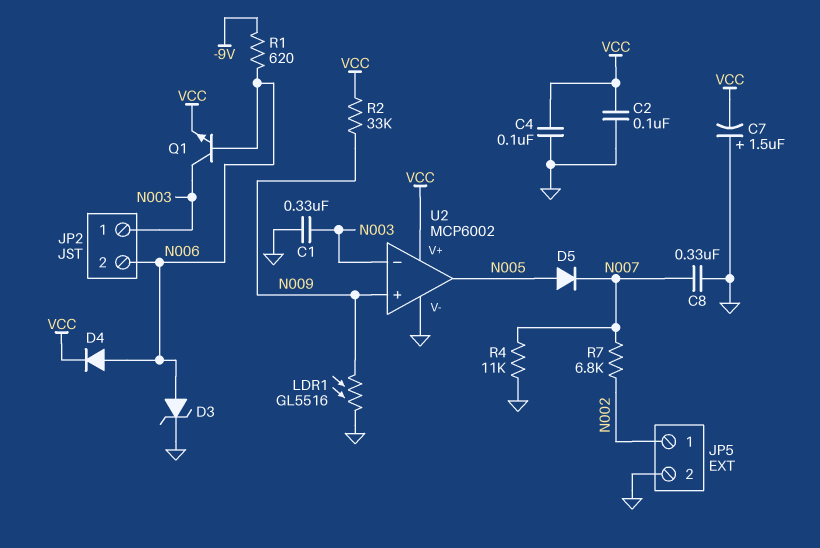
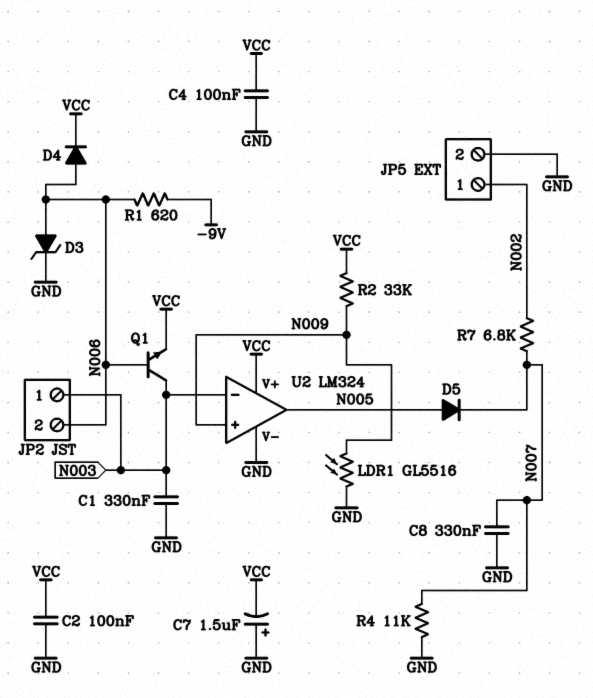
U2: MCP6002 -> LM324

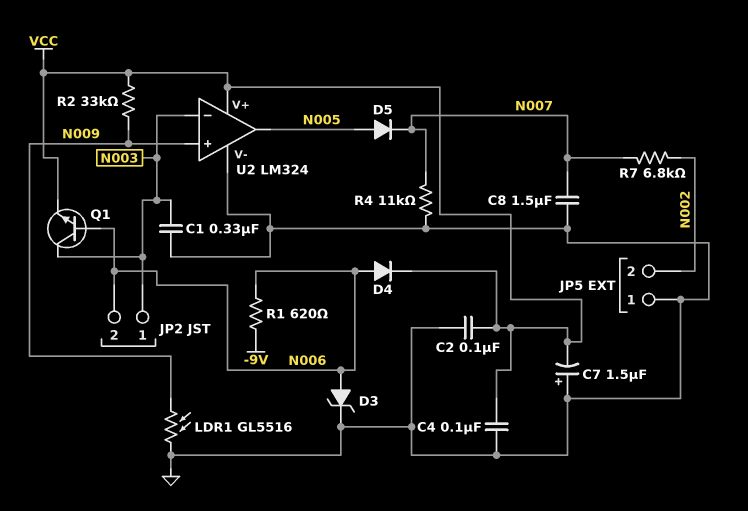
C8: 330nF (GND, N007) -> 1.5uF (GND, N007)
JP5 pin 1: N002 -> GND
JP5 pin 2: GND -> N002

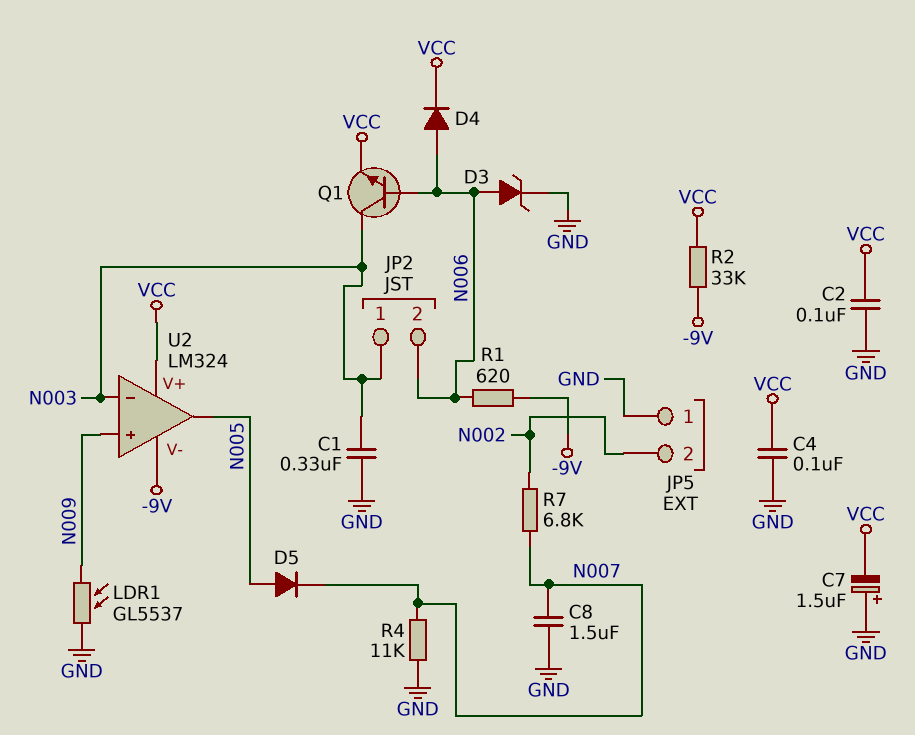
LDR1: GL5516 (GND, N009) -> GL5537 (GND, N009)
R2: 33k (N009, VCC) -> 33k (-9V, VCC)
U2 pin V-: GND -> -9V

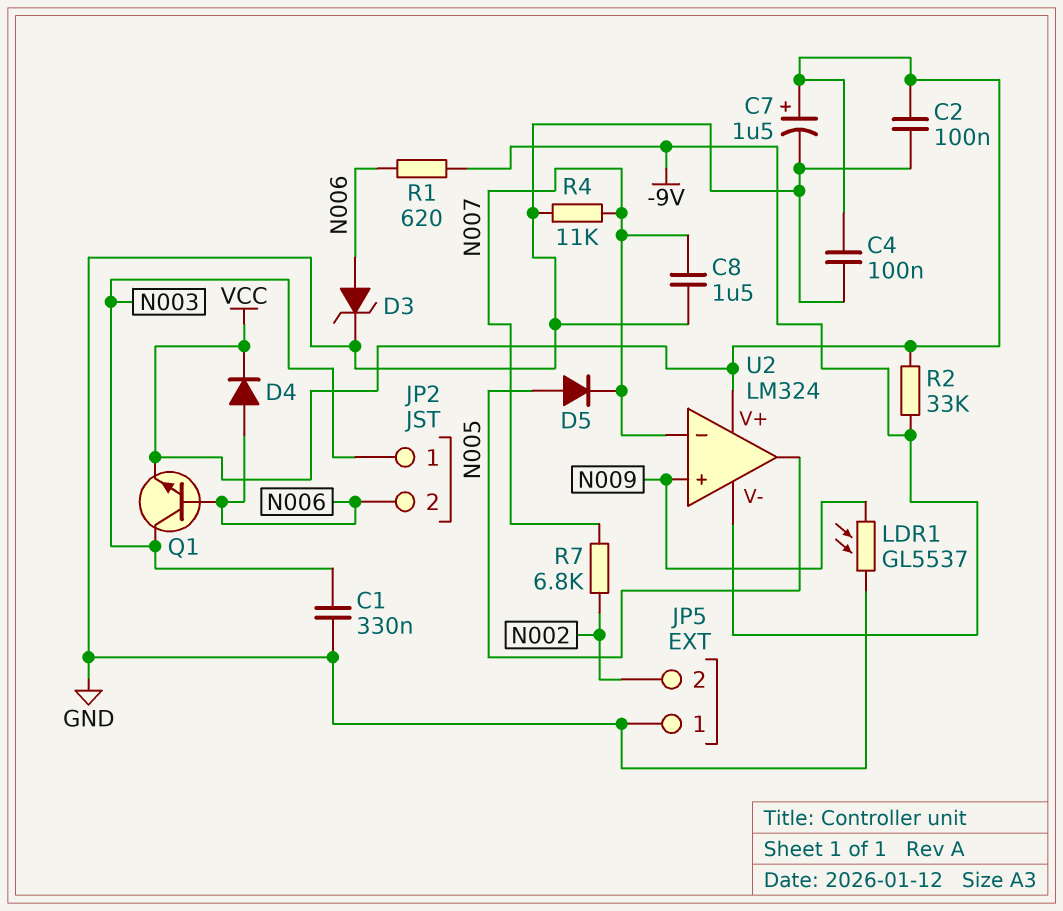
C7: 1.5uF (plus GND, minus VCC) -> 1.5uF (plus VCC, minus GND)
U2 pin in-: N003 -> N007

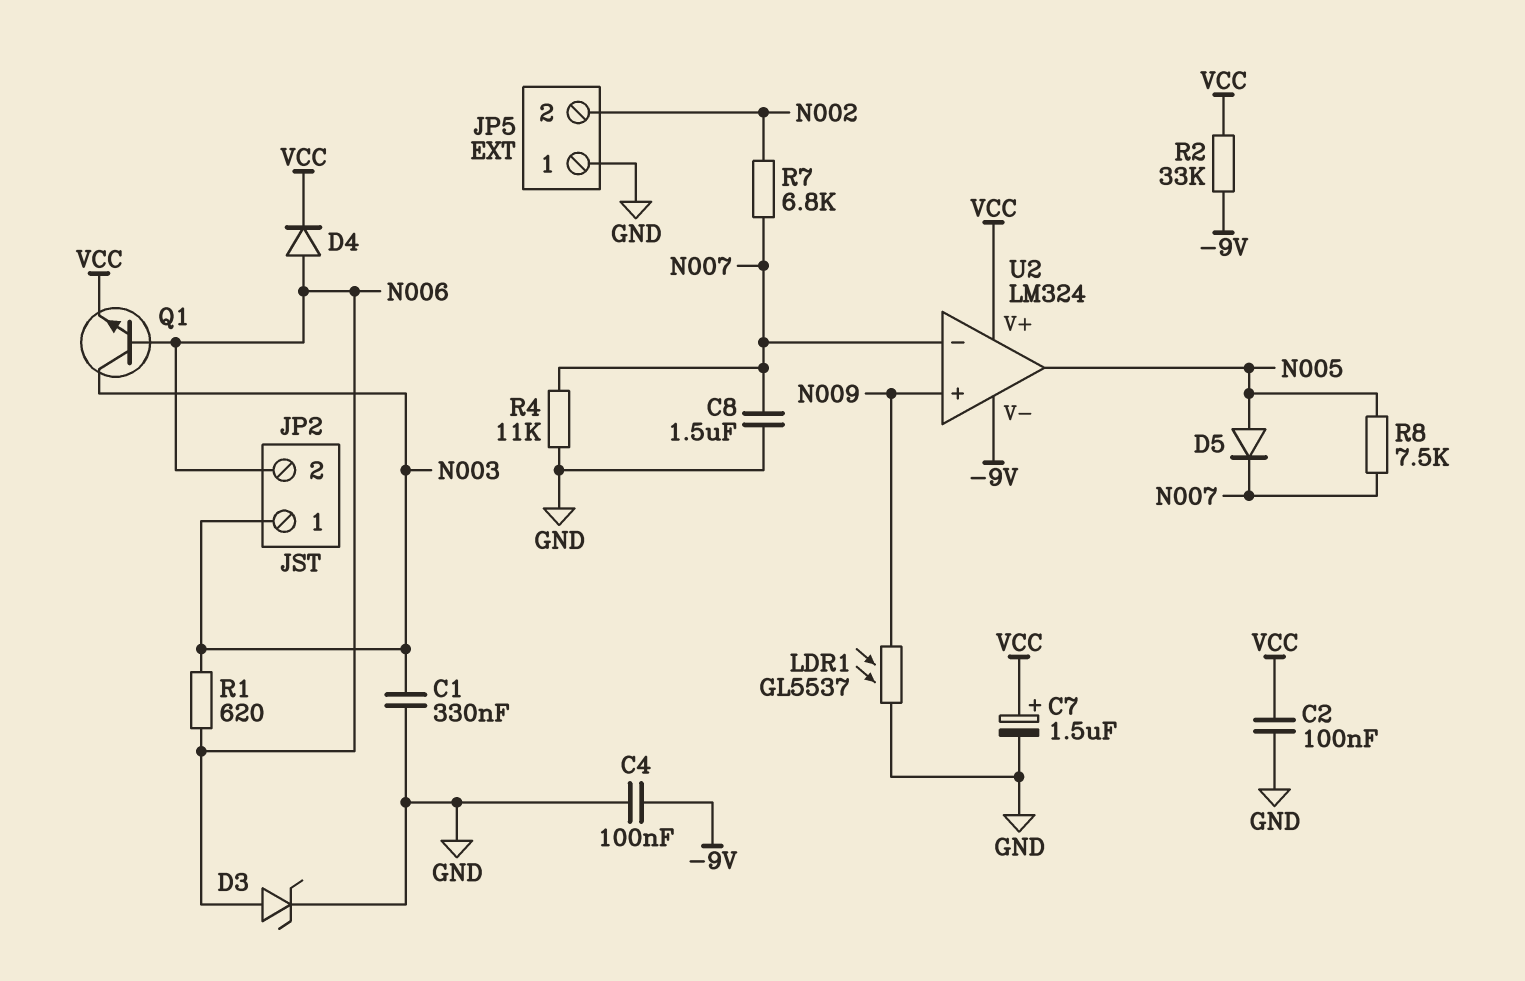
C4: 100nF (GND, VCC) -> 100nF (-9V, GND)
R1: 620 (-9V, N006) -> 620 (N003, N006)
R8: none -> 7.5k (N005, N007)

